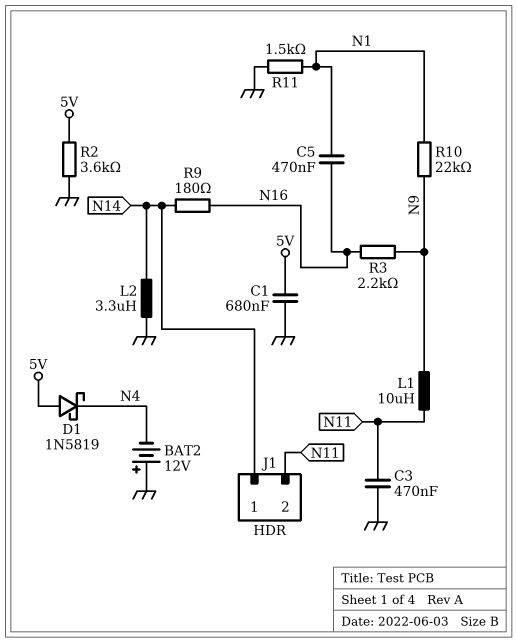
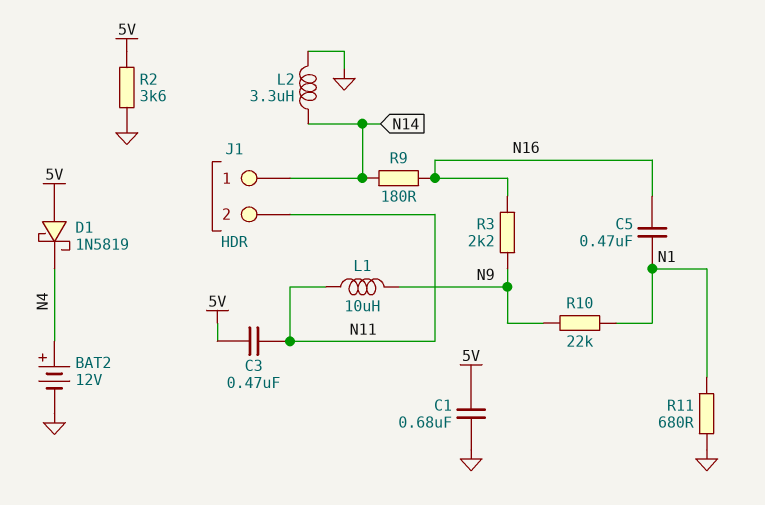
BAT2: 12V (plus GND, minus N4) -> 12V (plus N4, minus GND)
C3: 470nF (GND, N11) -> 470nF (5V, N11)
R11: 1.5k (GND, N1) -> 680 (GND, N1)

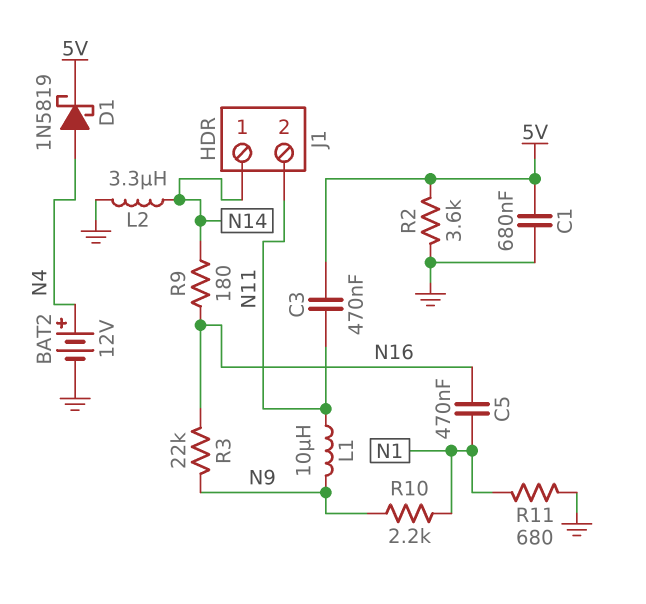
D1: schottky 1N5819 (A 5V, K N4) -> schottky 1N5819 (A N4, K 5V)
R3: 2.2k (N9, N16) -> 22k (N9, N16)
R10: 22k (N1, N9) -> 2.2k (N1, N9)

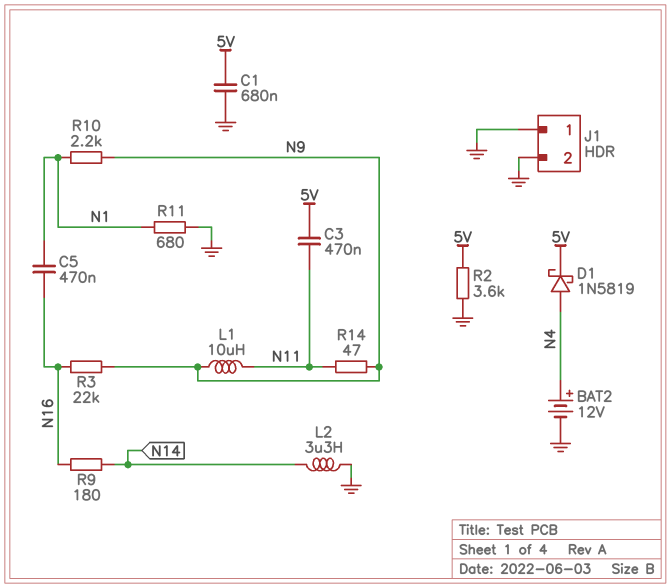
J1 pin 1: N14 -> GND
J1 pin 2: N11 -> GND
R14: none -> 47 (N9, N11)

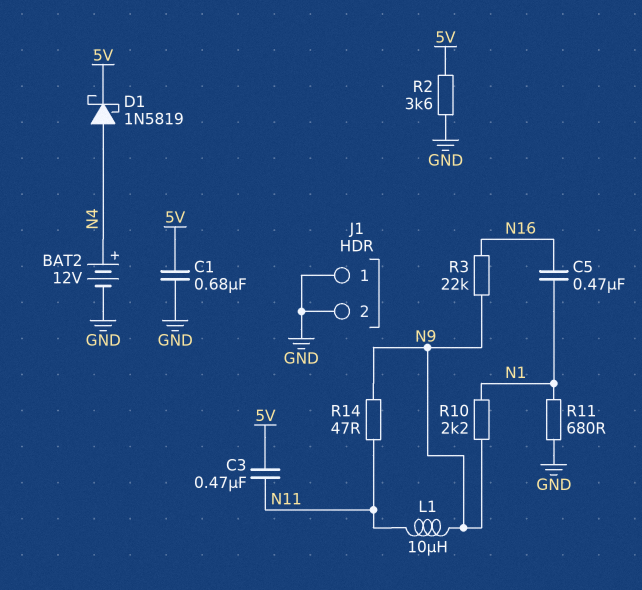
L2: 3.3uH (GND, N14) -> none
R9: 180 (N14, N16) -> none

